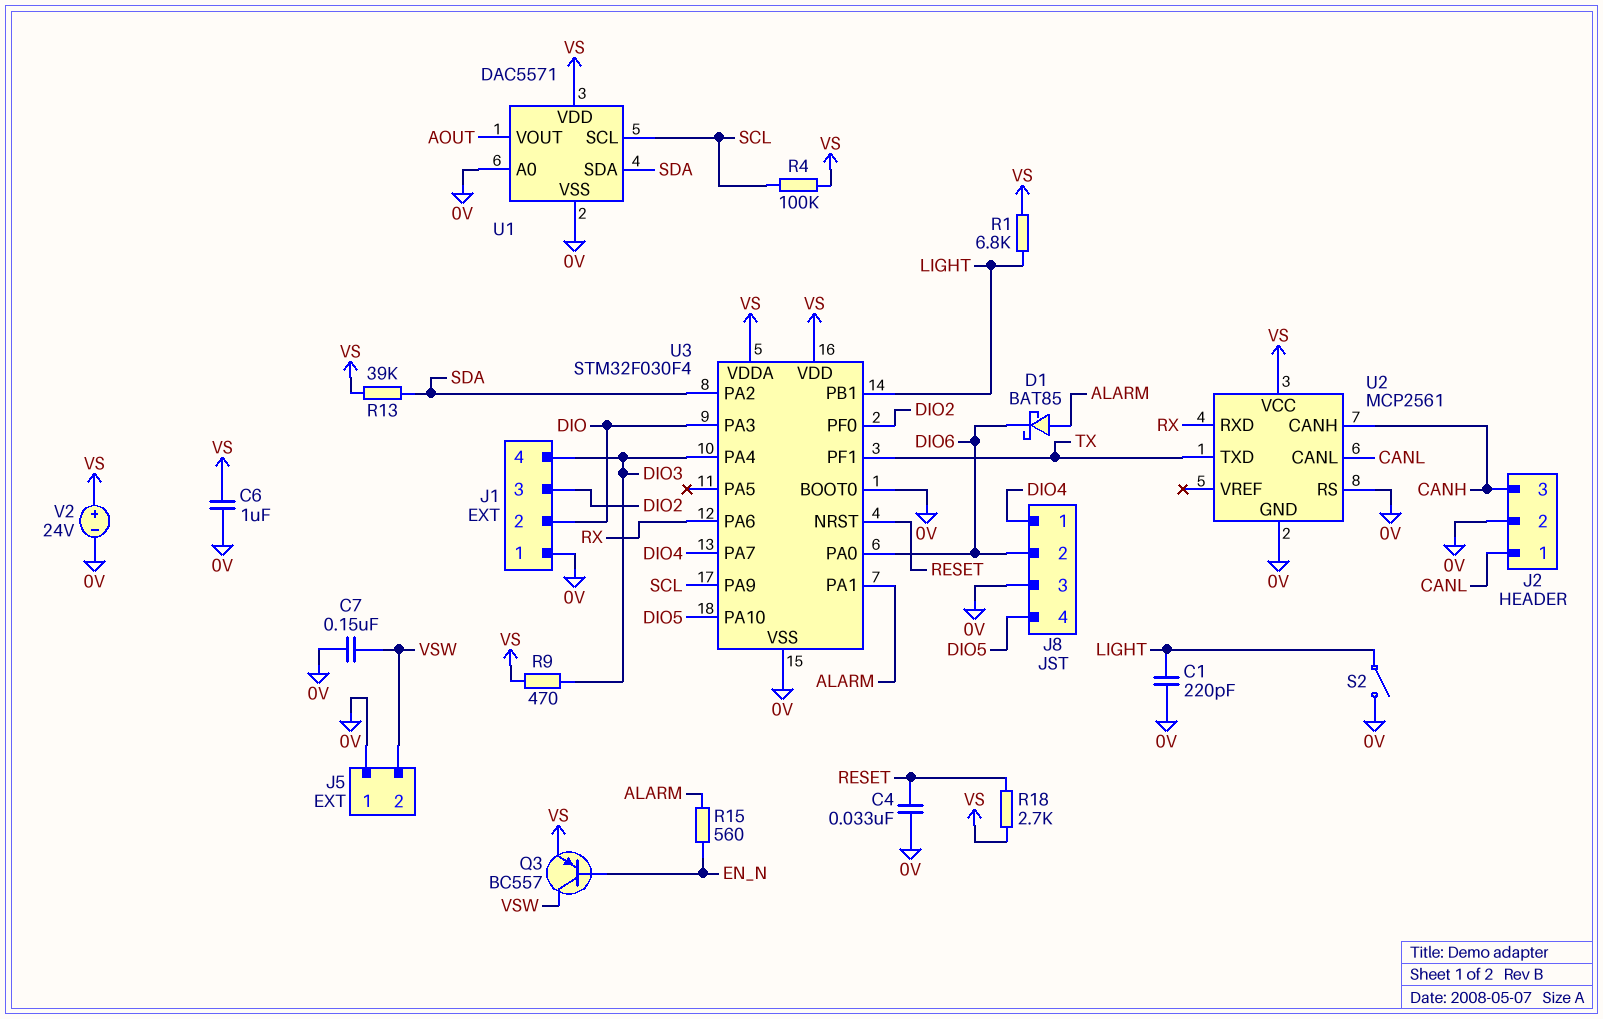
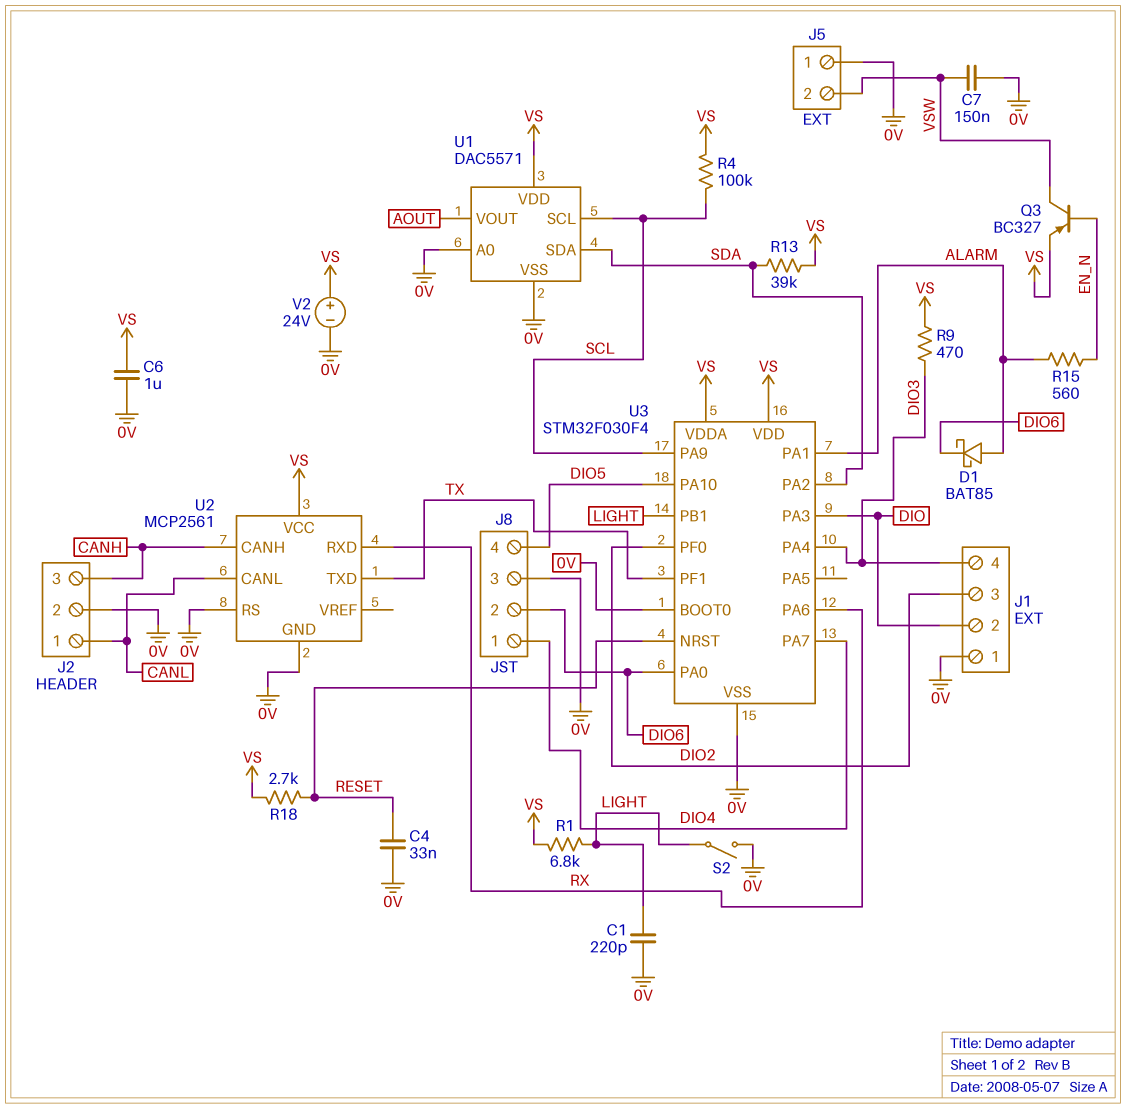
Q3: PNP BC557 (B EN_N, C VSW, E VS) -> PNP BC327 (B EN_N, C VSW, E VS)

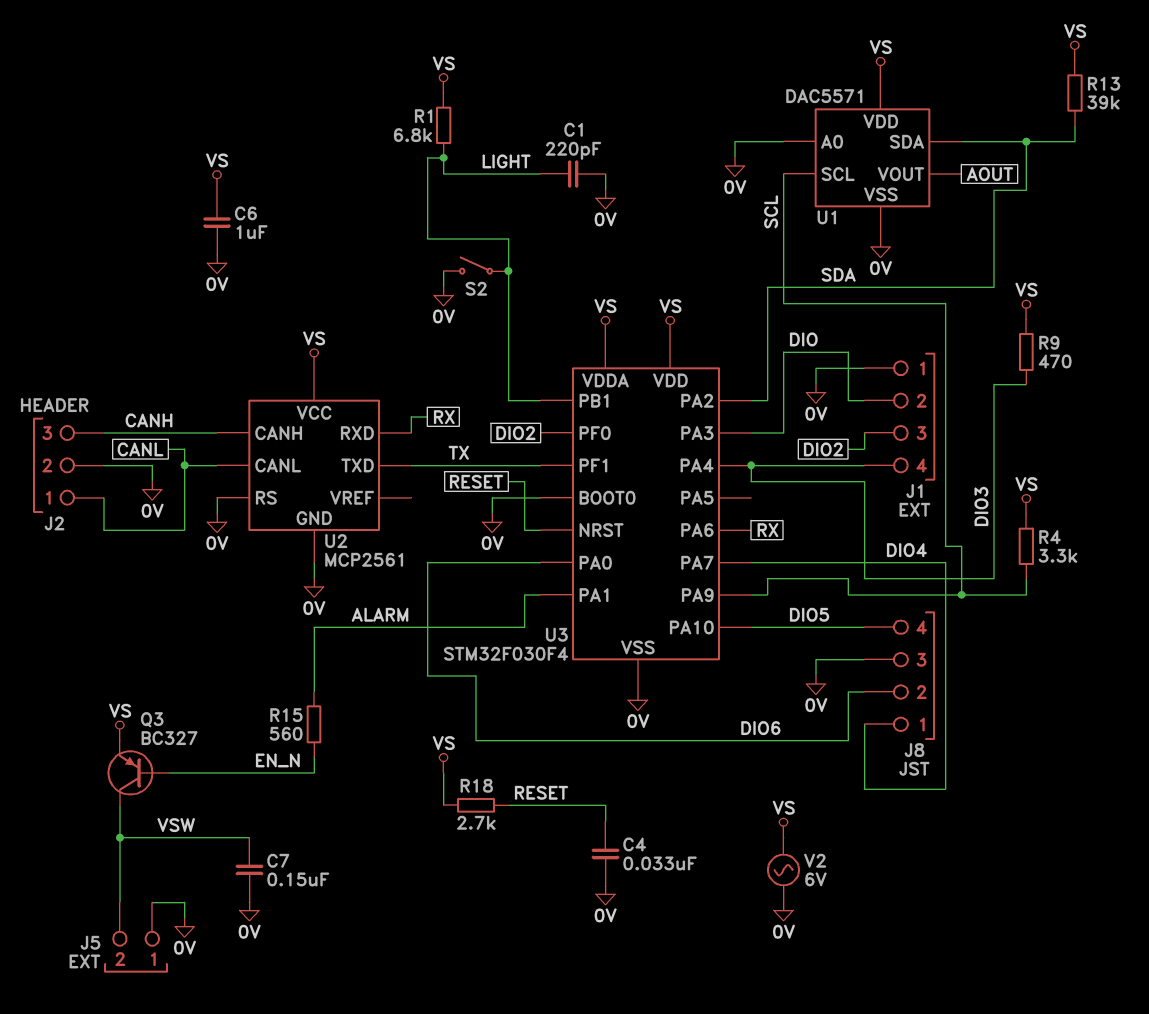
D1: schottky BAT85 (A ALARM, K DIO6) -> none
R4: 100k (SCL, VS) -> 3.3k (SCL, VS)
V2: 24V (plus VS, minus 0V) -> AC 6V (0V, VS)

